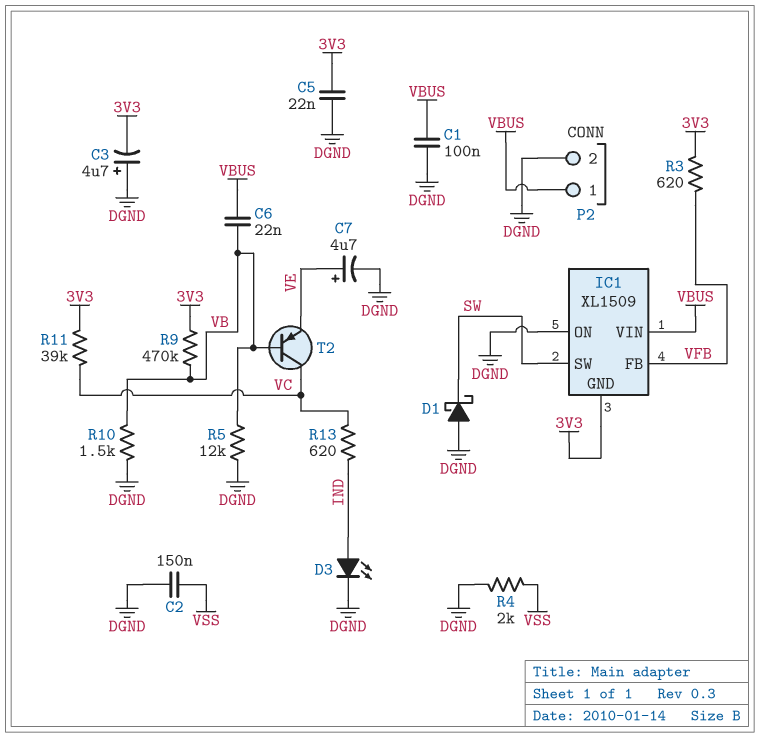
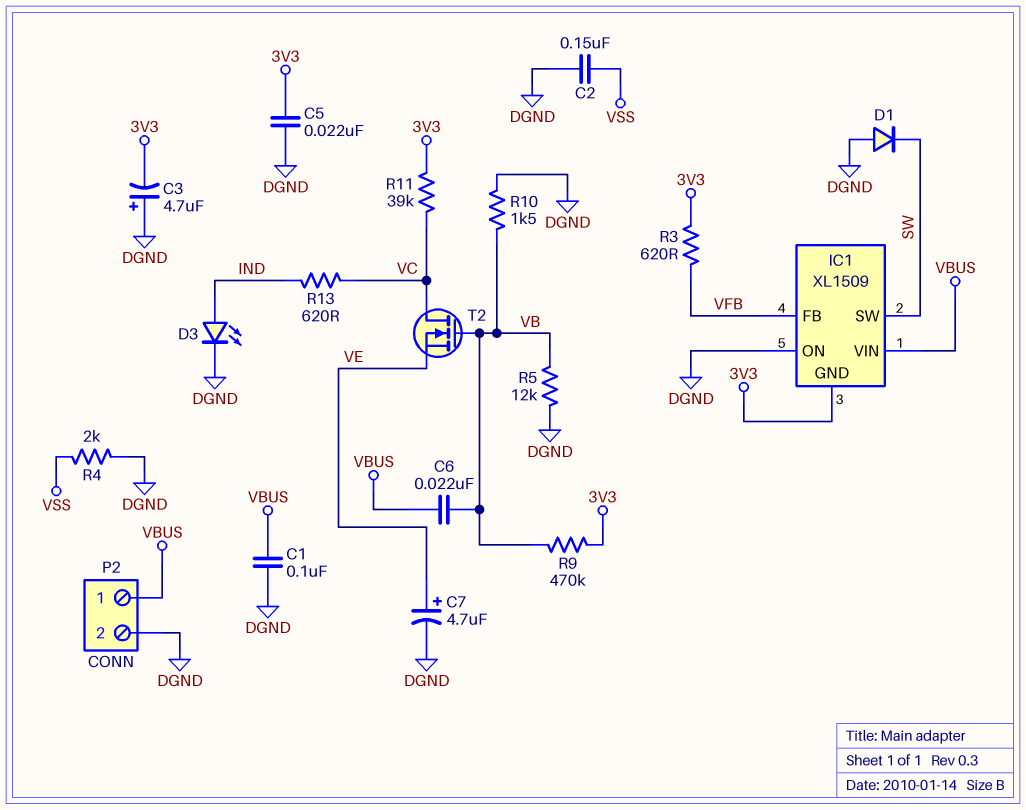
D1: schottky (A DGND, K SW) -> diode (A DGND, K SW)
T2: PNP (B VB, C VC, E VE) -> NMOS (G VB, D VC, S VE)

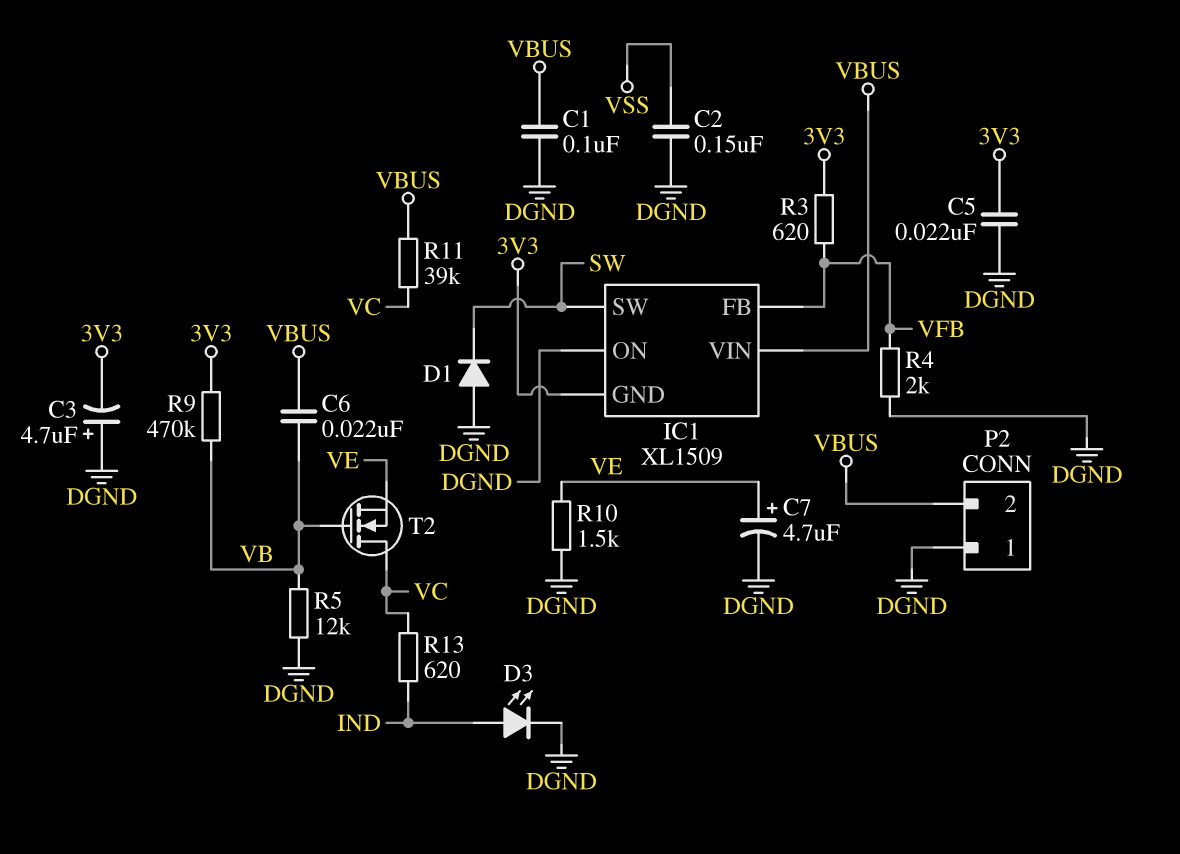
P2 pin 1: VBUS -> DGND
P2 pin 2: DGND -> VBUS
R4: 2k (DGND, VSS) -> 2k (DGND, VFB)
R10: 1.5k (DGND, VB) -> 1.5k (DGND, VE)
R11: 39k (3V3, VC) -> 39k (VBUS, VC)

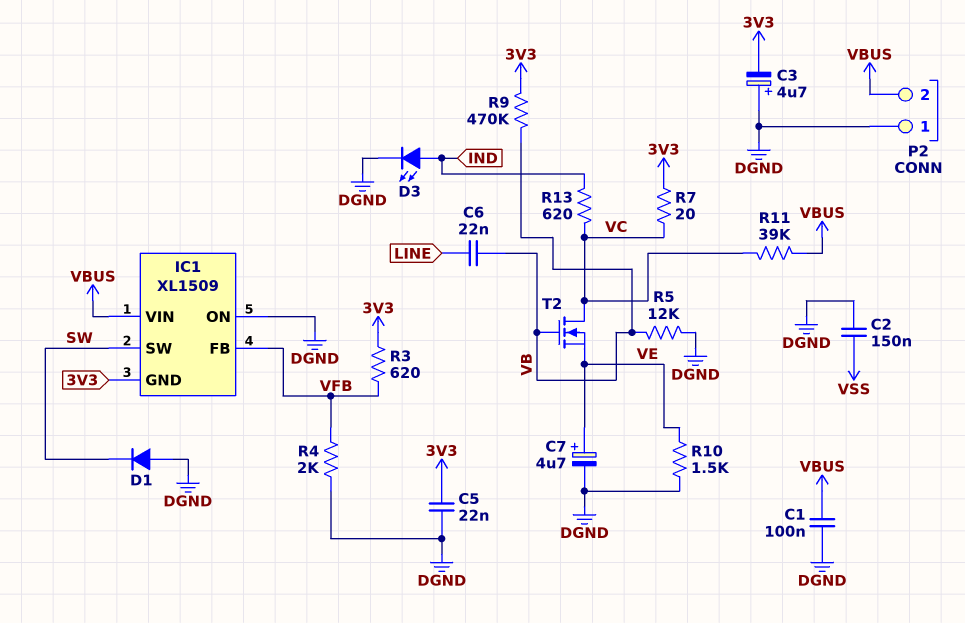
C6: 22nF (VB, VBUS) -> 22nF (LINE, VB)
R7: none -> 20 (3V3, VC)

